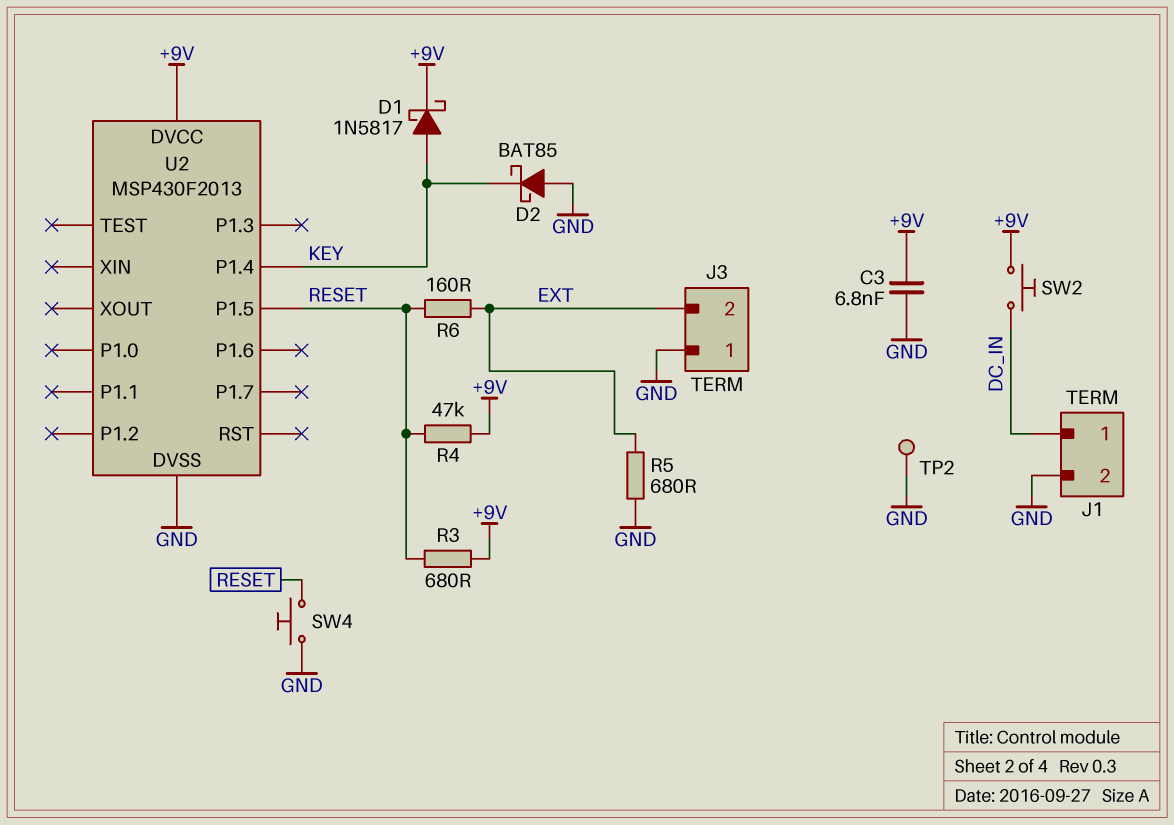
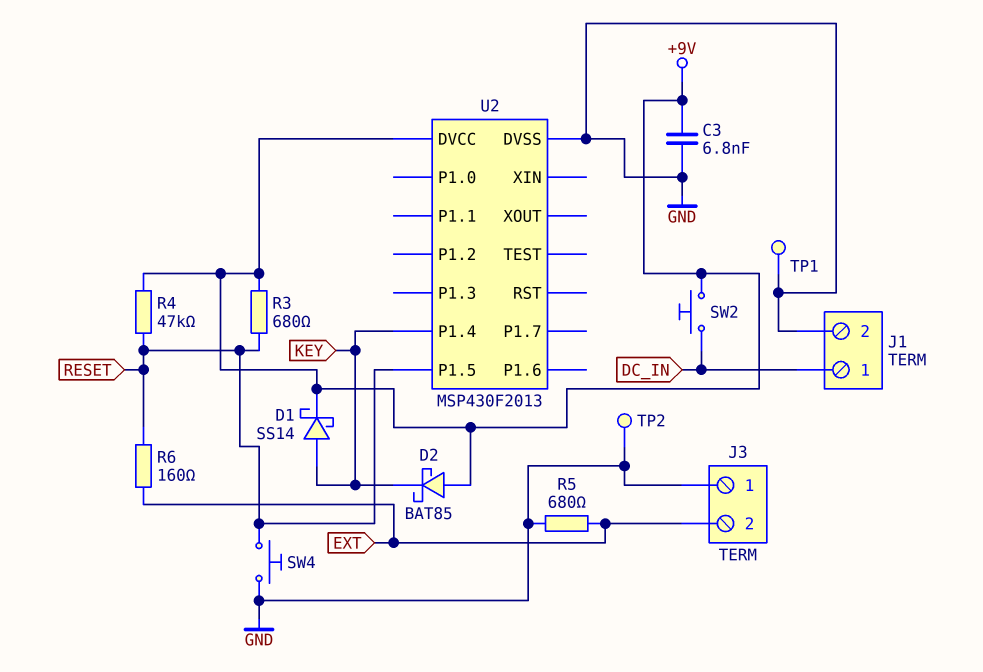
D1: schottky 1N5817 (A KEY, K +9V) -> schottky SS14 (A KEY, K +9V)
D2: schottky BAT85 (A GND, K KEY) -> schottky BAT85 (A +9V, K KEY)
TP1: none -> test point (GND)

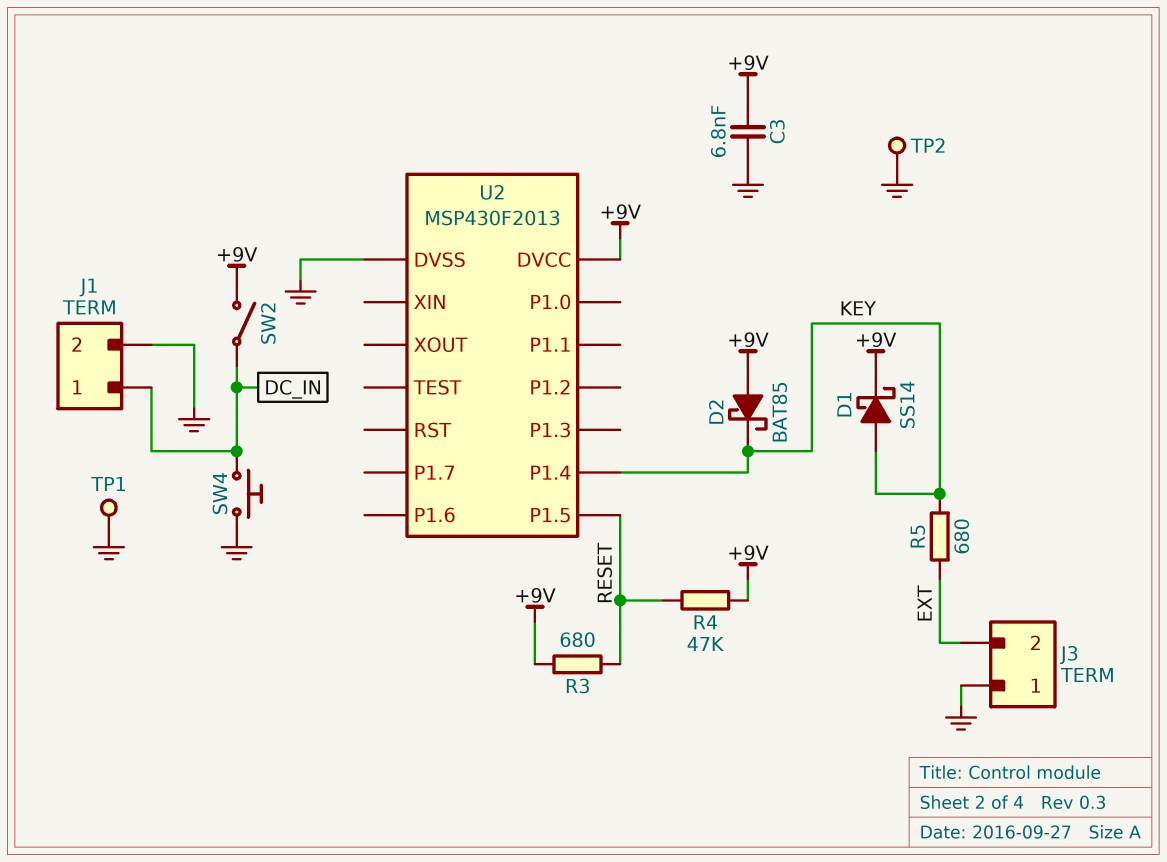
R5: 680 (EXT, GND) -> 680 (EXT, KEY)
R6: 160 (EXT, RESET) -> none
SW2: button (+9V, DC_IN) -> switch (+9V, DC_IN)
SW4: button (GND, RESET) -> button (DC_IN, GND)

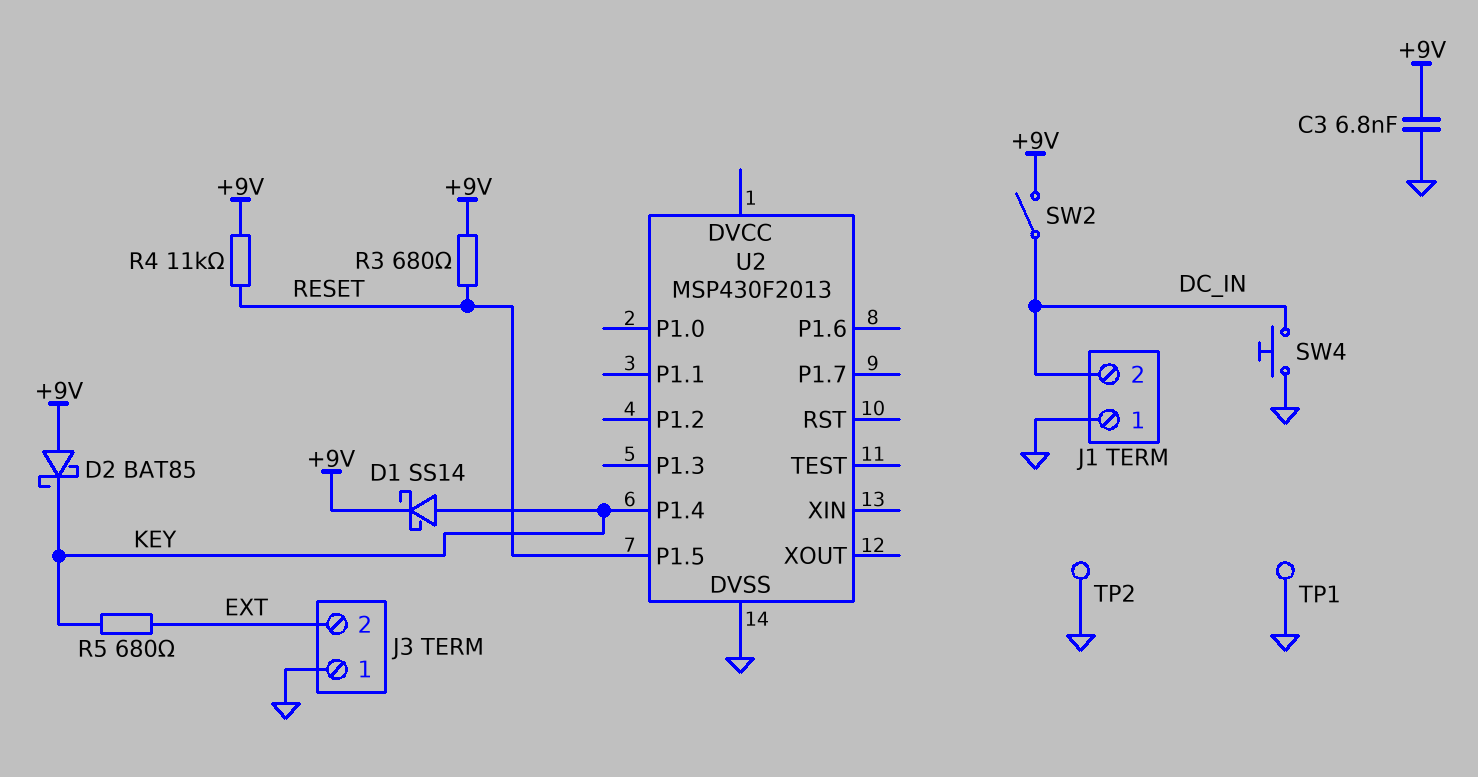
J1 pin 1: DC_IN -> GND
J1 pin 2: GND -> DC_IN
R4: 47k (+9V, RESET) -> 11k (+9V, RESET)
U2 pin DVCC: +9V -> none

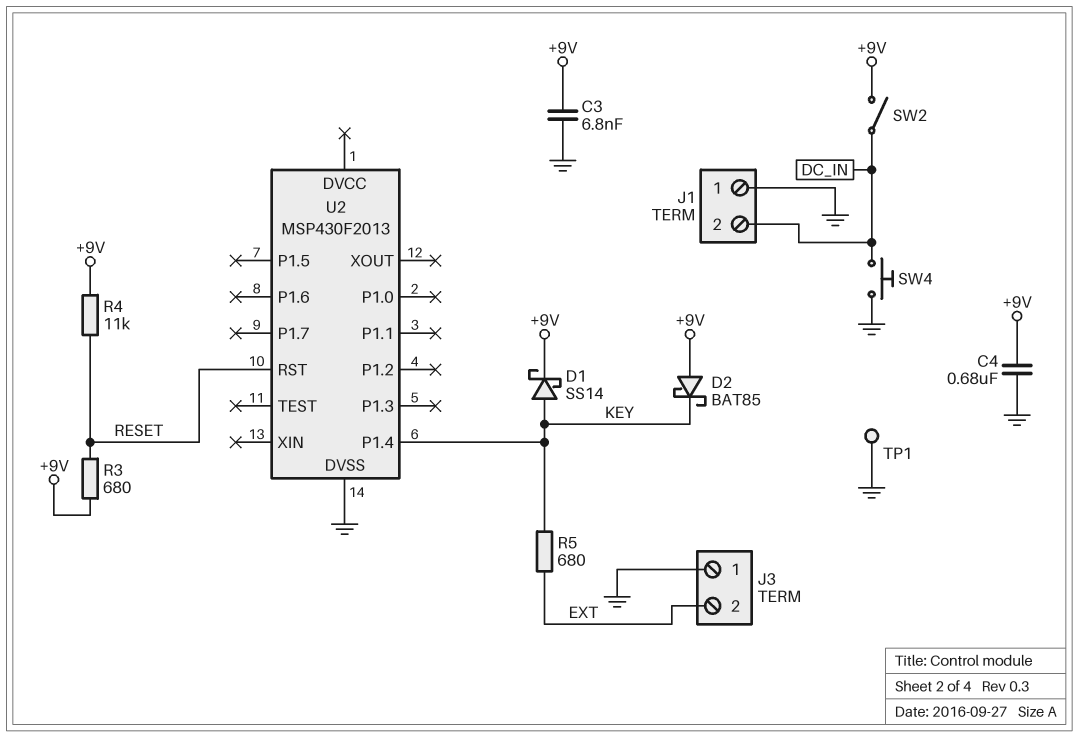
C4: none -> 680nF (+9V, GND)
TP2: test point (GND) -> none
U2 pin P1.5: RESET -> none
U2 pin RST: none -> RESET

